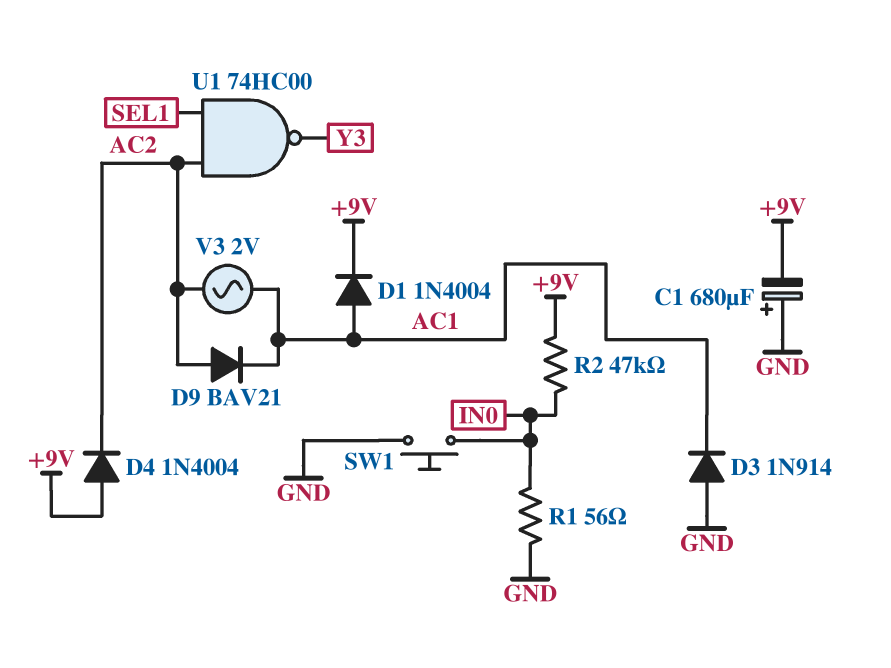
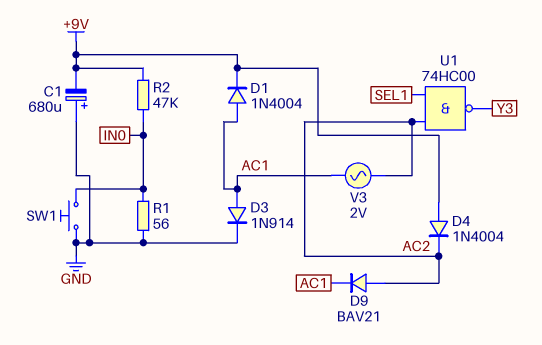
D3: diode 1N914 (A GND, K AC1) -> diode 1N914 (A AC1, K GND)

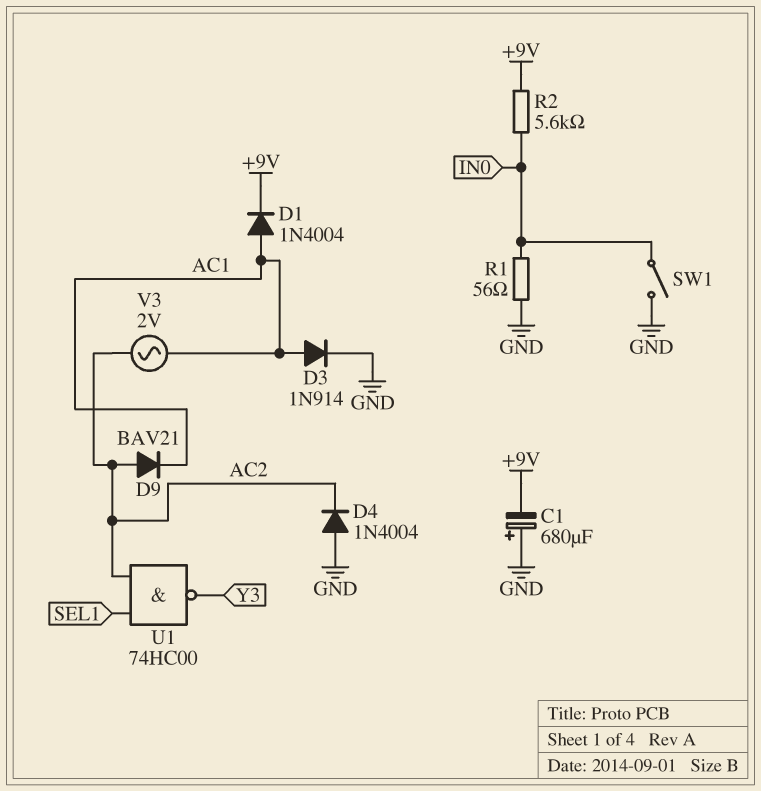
D4: diode 1N4004 (A +9V, K AC2) -> diode 1N4004 (A GND, K AC2)
R2: 47k (+9V, IN0) -> 5.6k (+9V, IN0)
SW1: button (GND, IN0) -> switch (GND, IN0)

